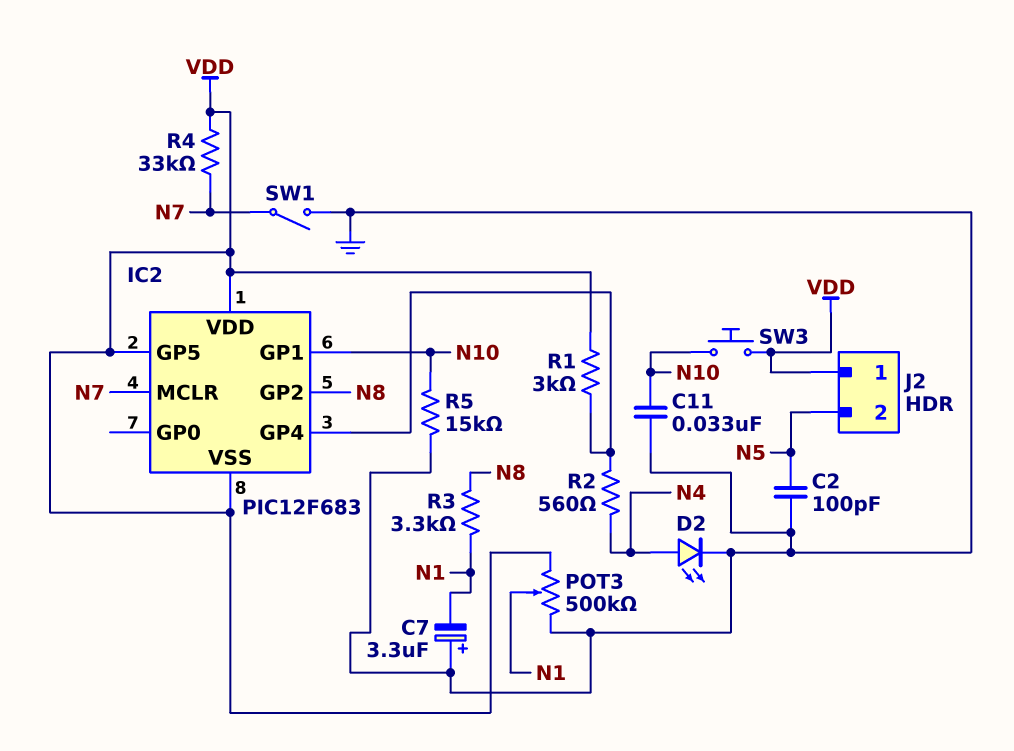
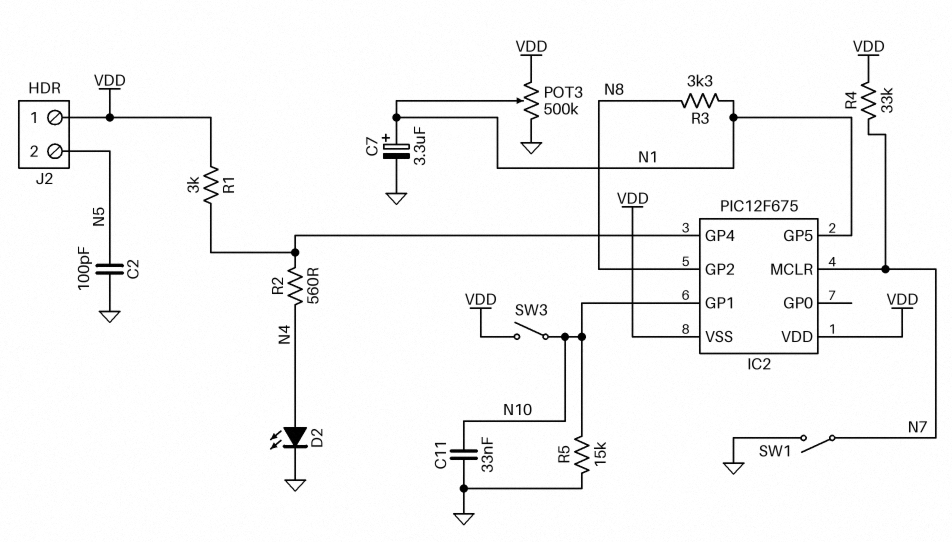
C7: 3.3uF (plus GND, minus N1) -> 3.3uF (plus N1, minus GND)
IC2: PIC12F683 -> PIC12F675
IC2 pin GP5: VDD -> N1
SW3: button (N10, VDD) -> switch (N10, VDD)

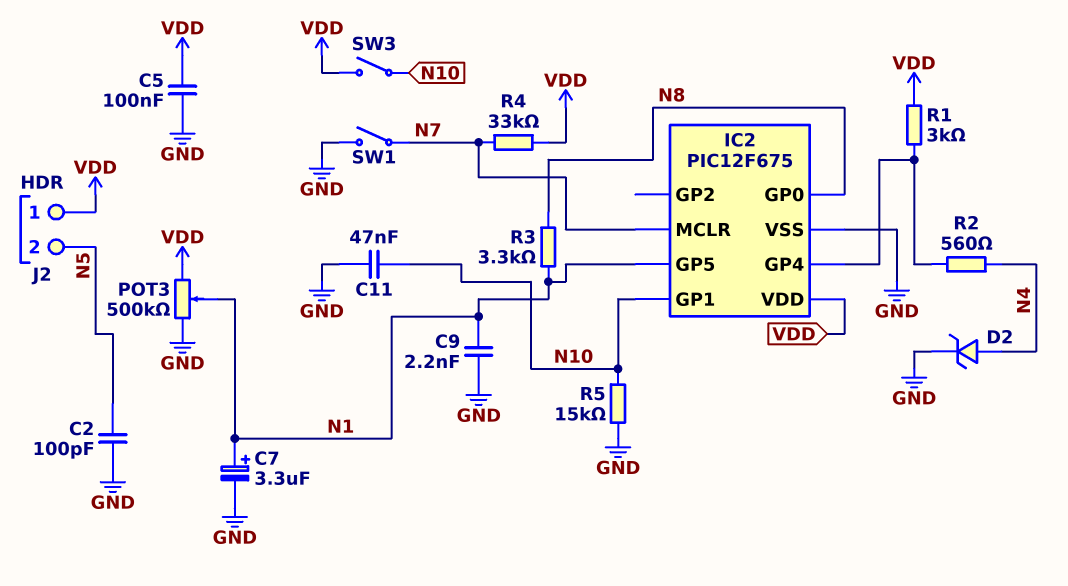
C5: none -> 100nF (GND, VDD)
C9: none -> 2.2nF (GND, N1)
C11: 33nF (GND, N10) -> 47nF (GND, N10)
D2: LED (A N4, K GND) -> zener (A N4, K GND)
IC2 pin GP0: none -> N8
IC2 pin GP2: N8 -> none
IC2 pin VSS: VDD -> GND

